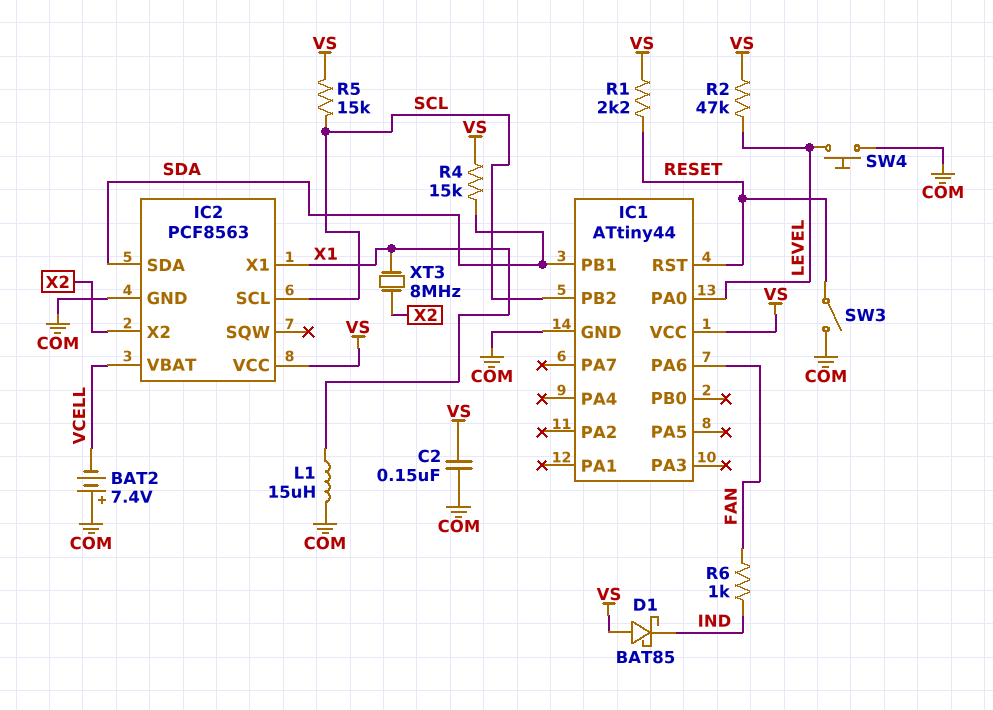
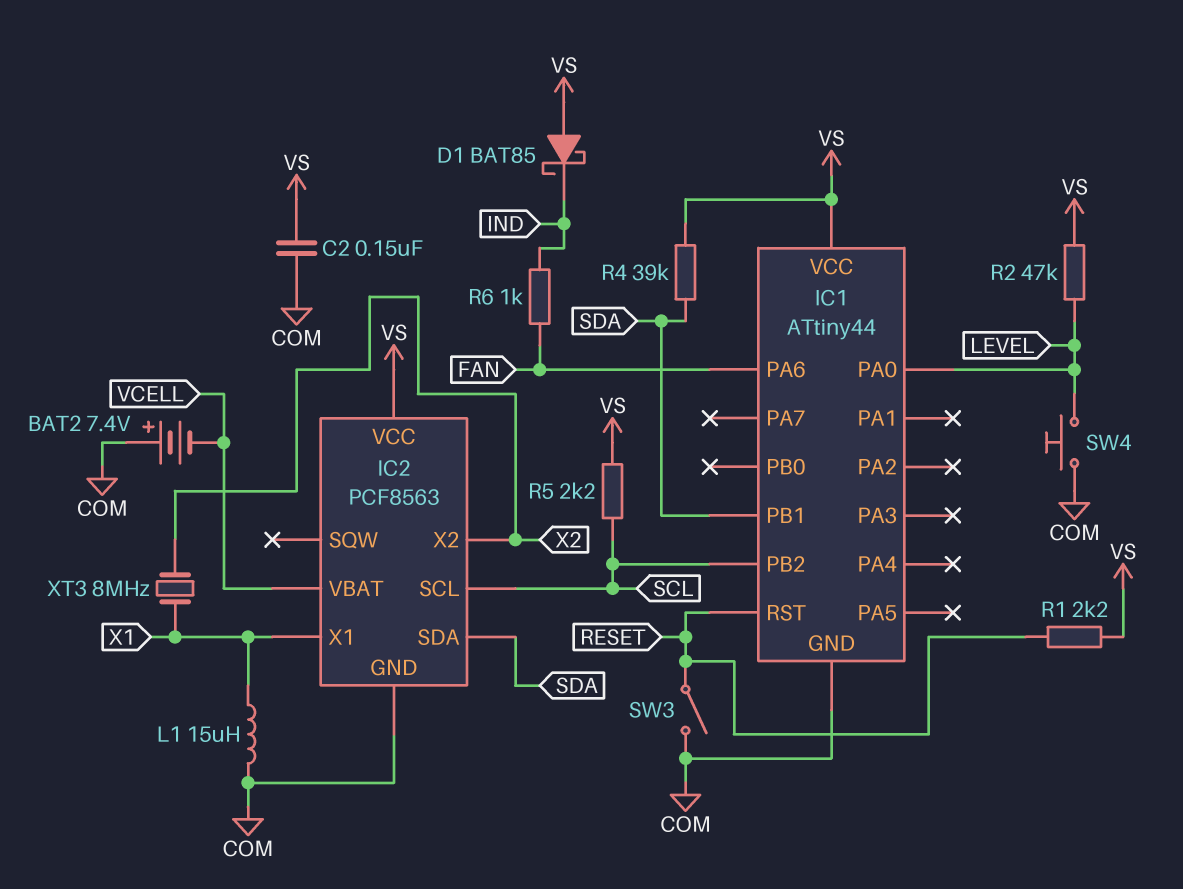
R4: 15k (SDA, VS) -> 39k (SDA, VS)
R5: 15k (SCL, VS) -> 2.2k (SCL, VS)

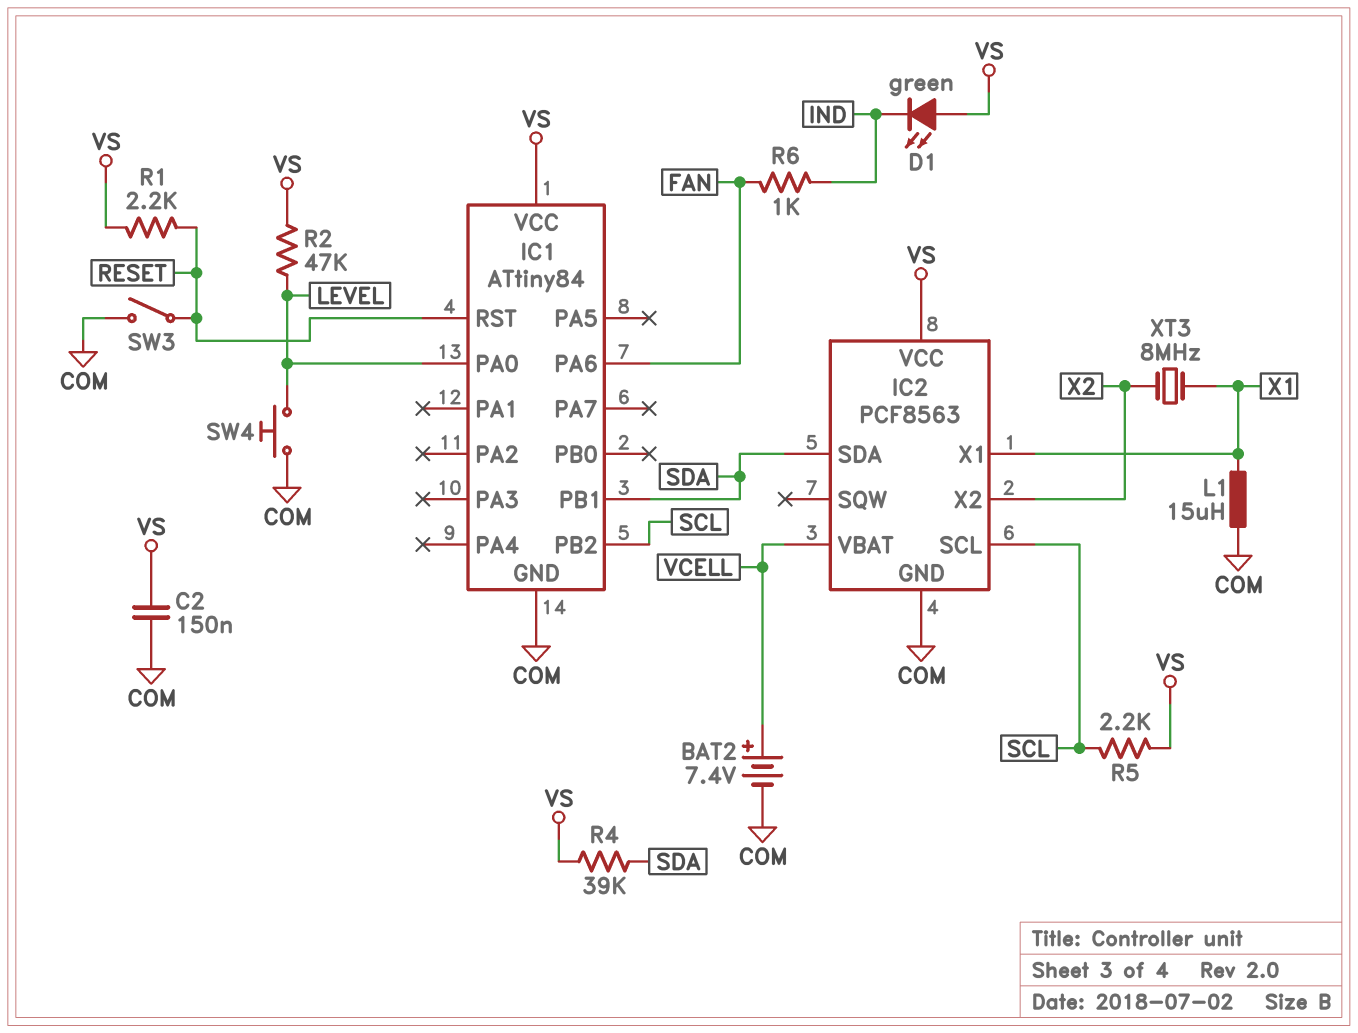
BAT2: 7.4V (plus COM, minus VCELL) -> 7.4V (plus VCELL, minus COM)
D1: schottky BAT85 (A VS, K IND) -> LED green (A VS, K IND)
IC1: ATtiny44 -> ATtiny84

